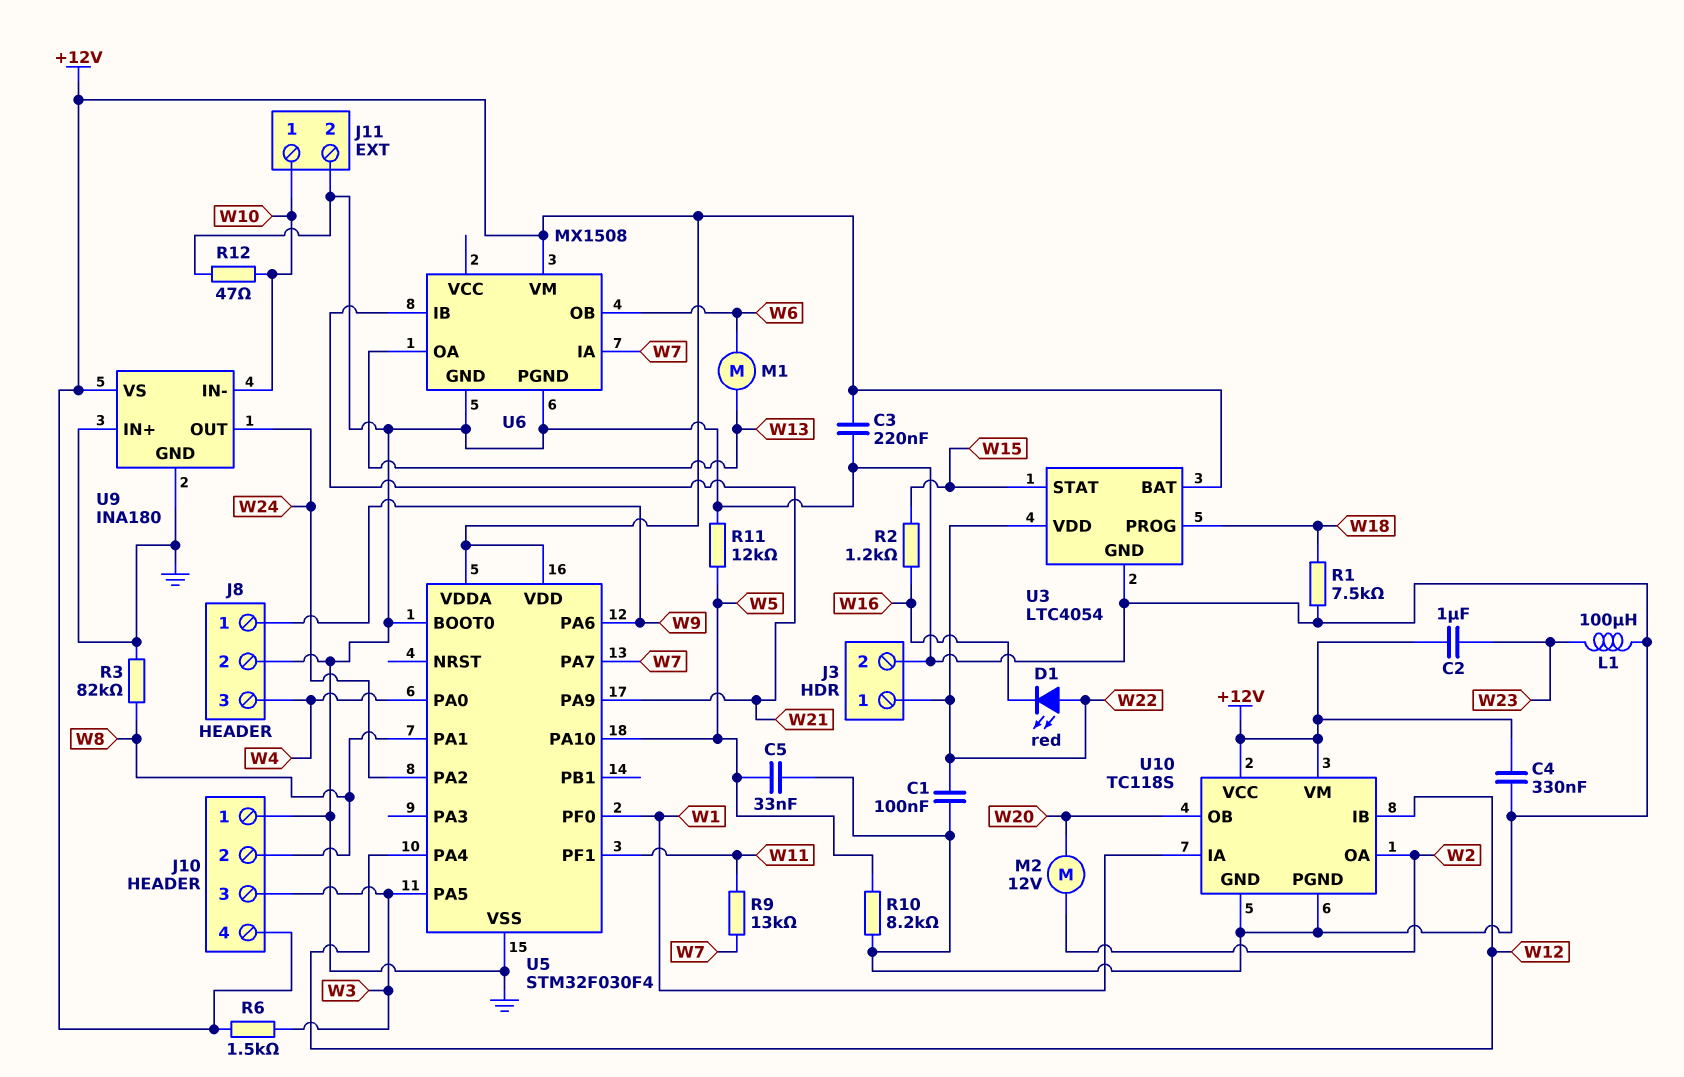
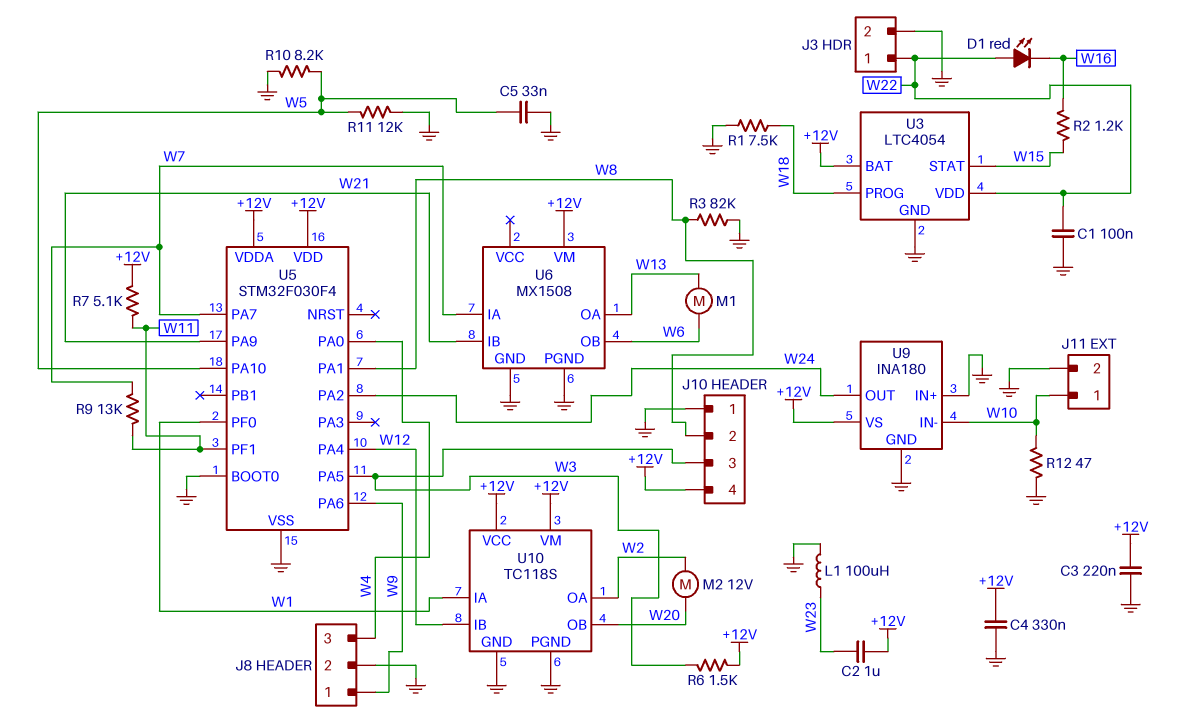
R7: none -> 5.1k (+12V, W11)

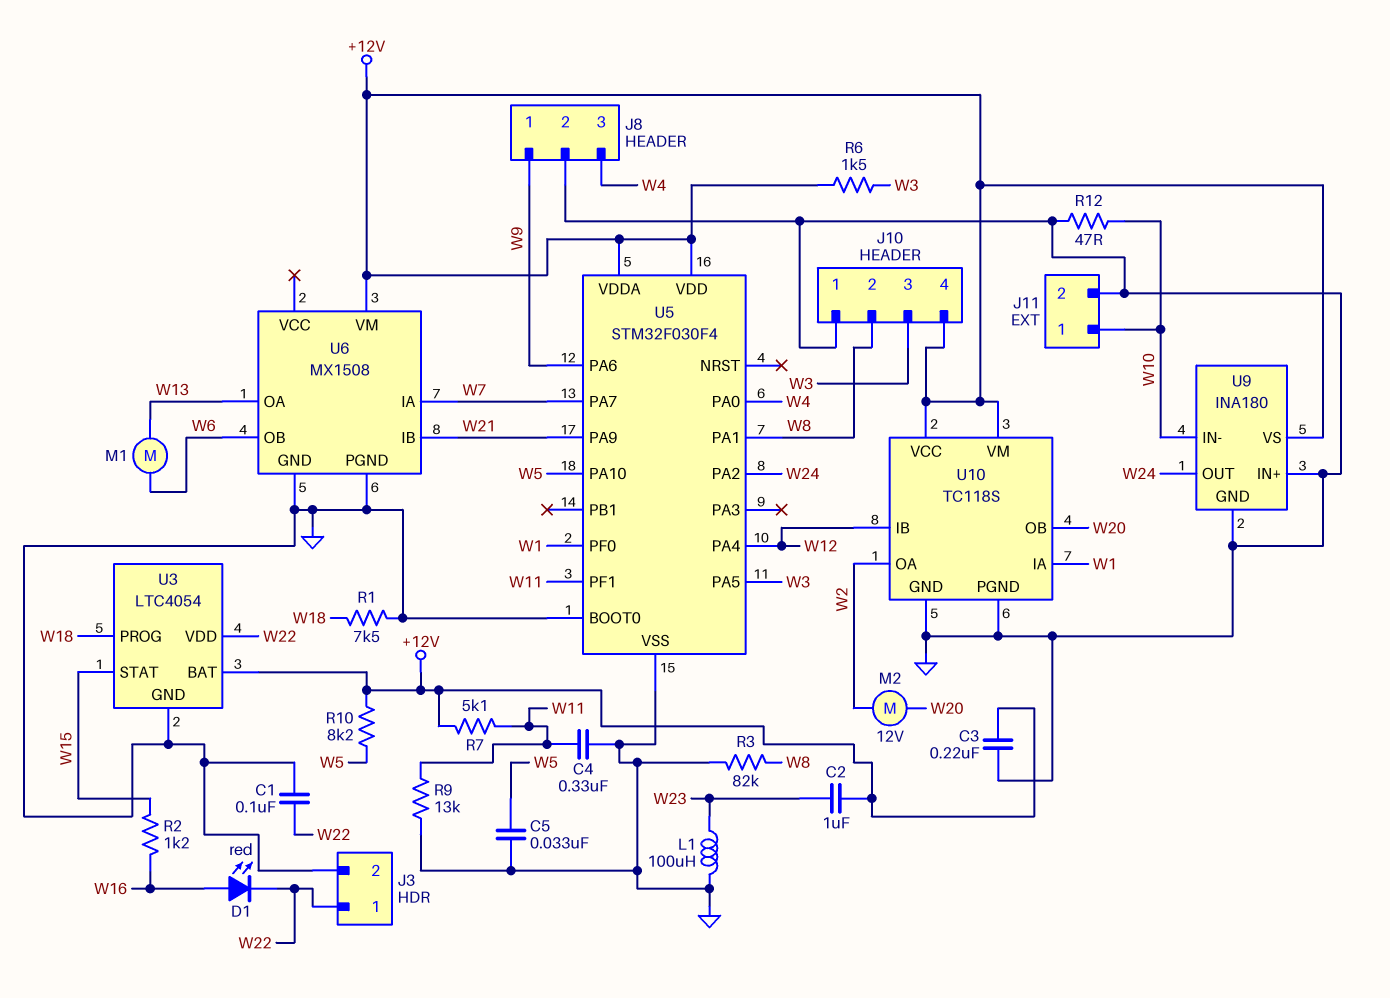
C4: 330nF (+12V, GND) -> 330nF (GND, W11)
D1: LED red (A W22, K W16) -> LED red (A W16, K W22)
R9: 13k (W7, W11) -> 13k (GND, W11)
R10: 8.2k (GND, W5) -> 8.2k (+12V, W5)
R11: 12k (GND, W5) -> none

